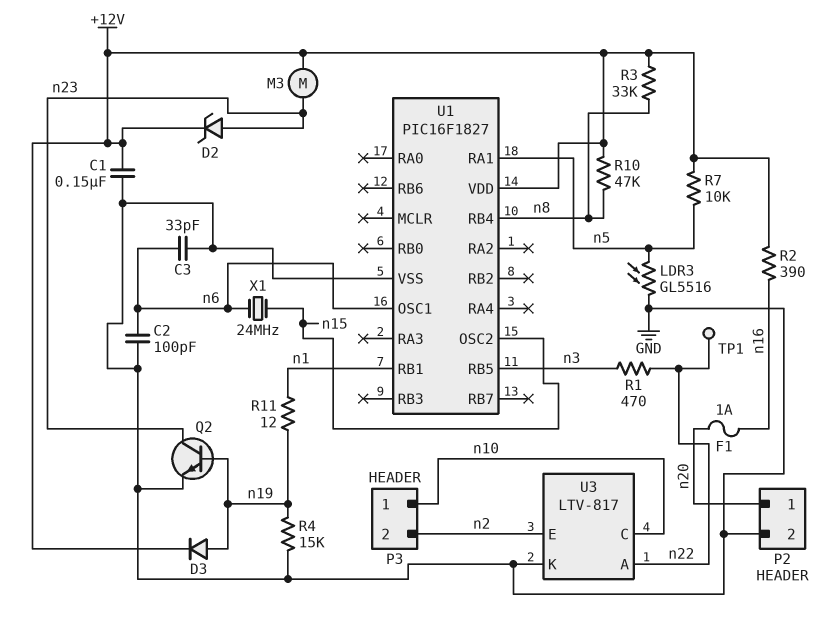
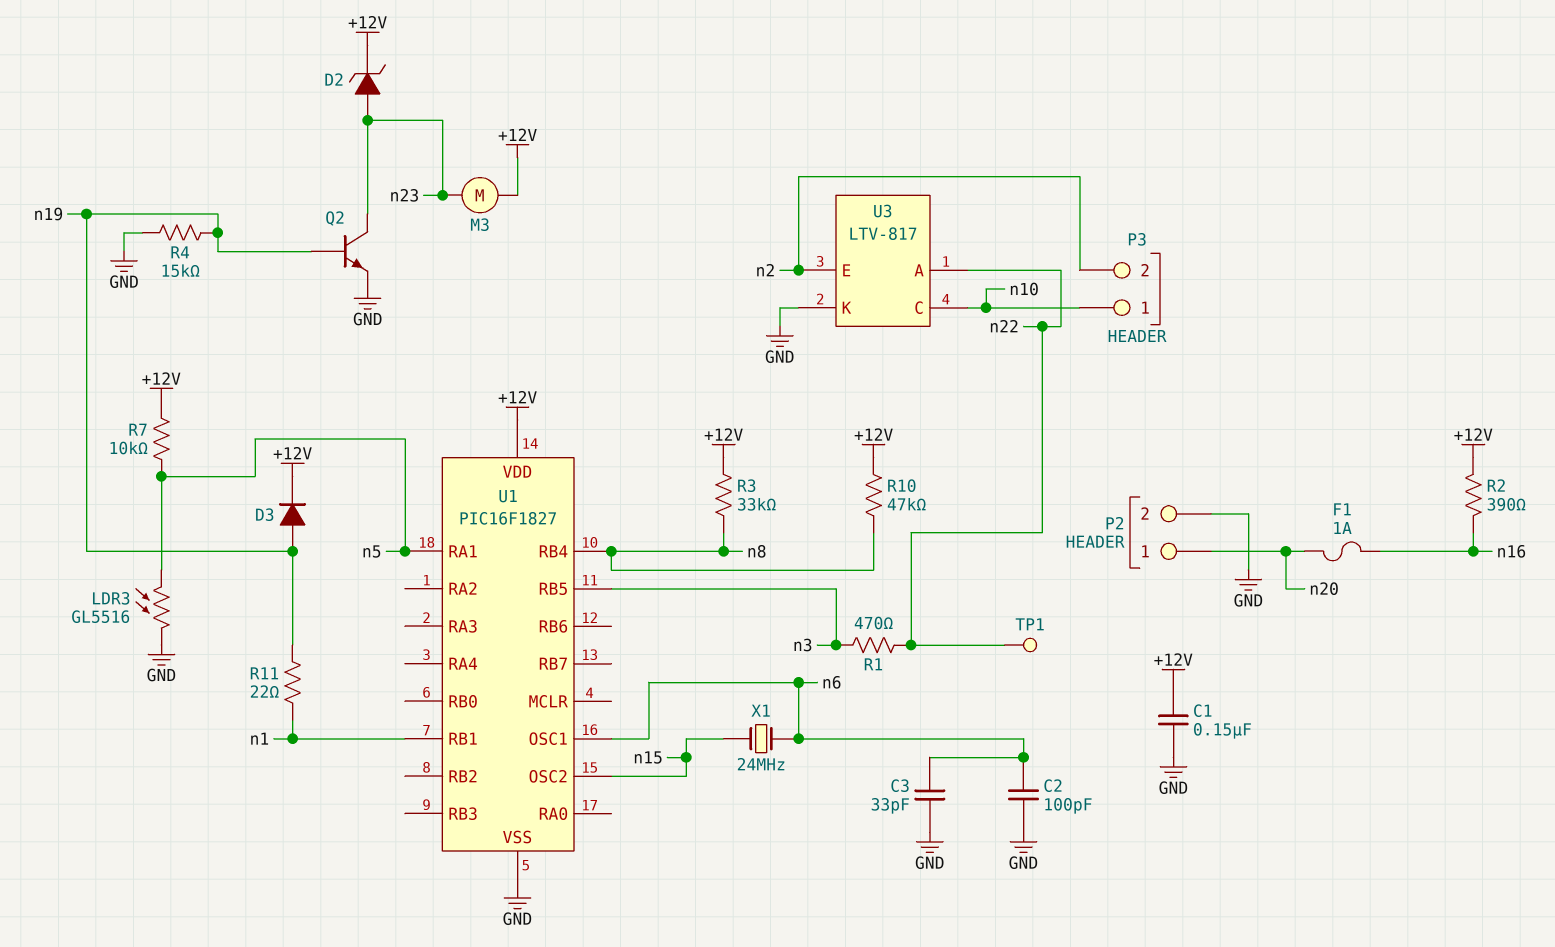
R11: 12 (n1, n19) -> 22 (n1, n19)

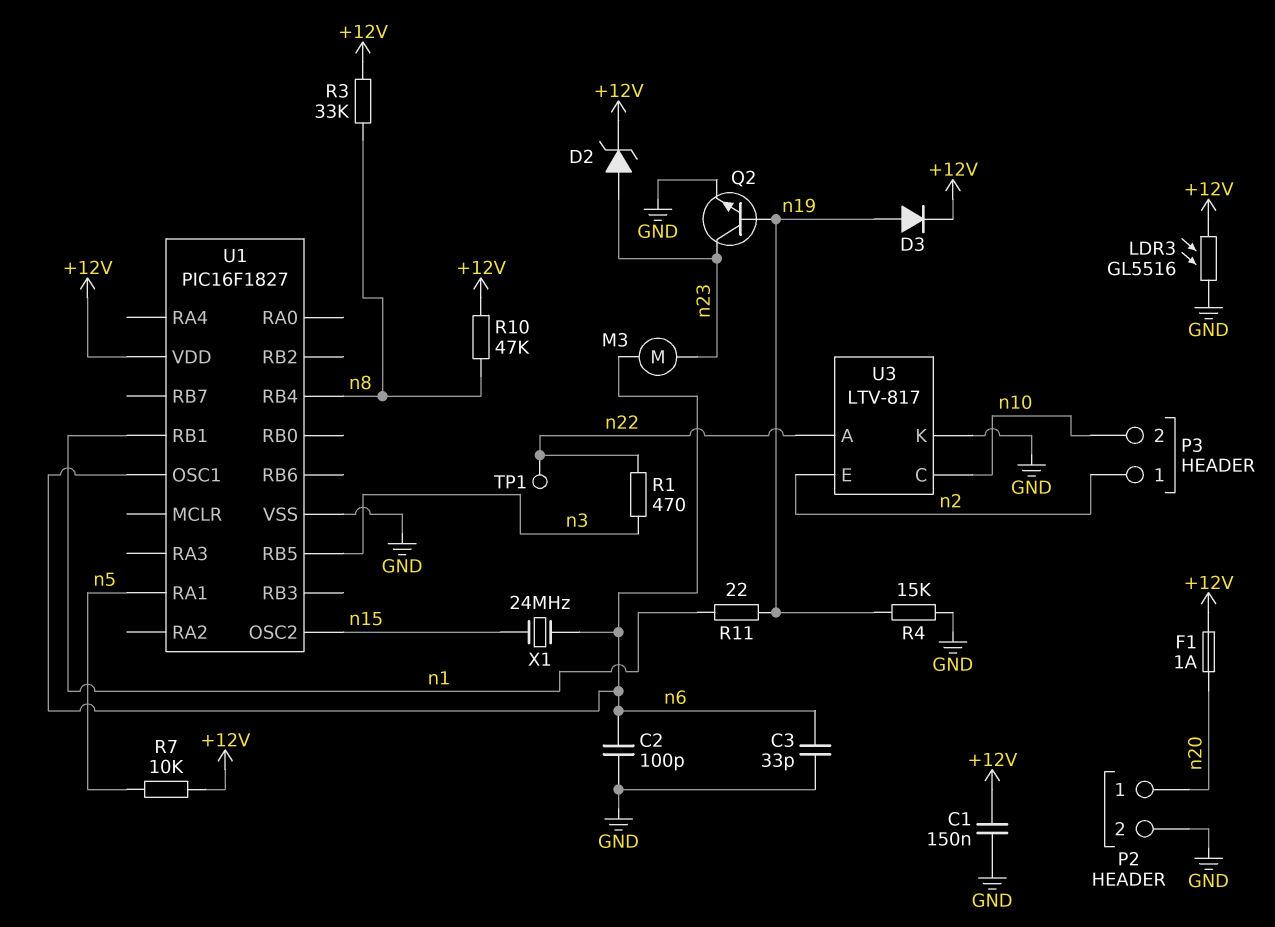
F1: 1A (n16, n20) -> 1A (+12V, n20)
LDR3: GL5516 (GND, n5) -> GL5516 (+12V, GND)
M3: motor (+12V, n23) -> motor (n6, n23)
P3 pin 1: n10 -> n2
P3 pin 2: n2 -> n10
R2: 390 (+12V, n16) -> none

